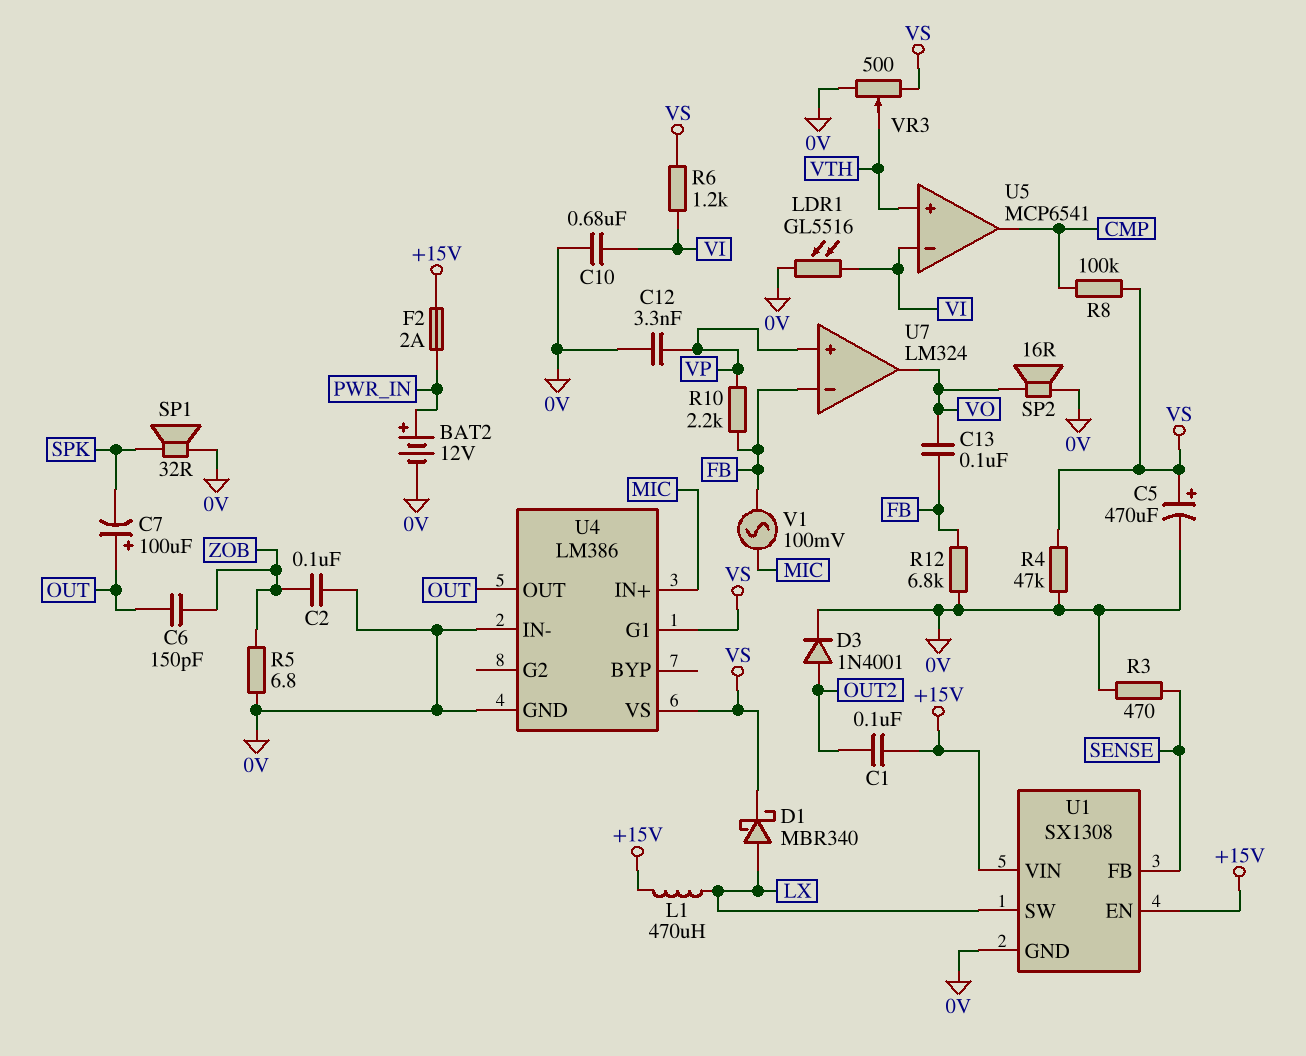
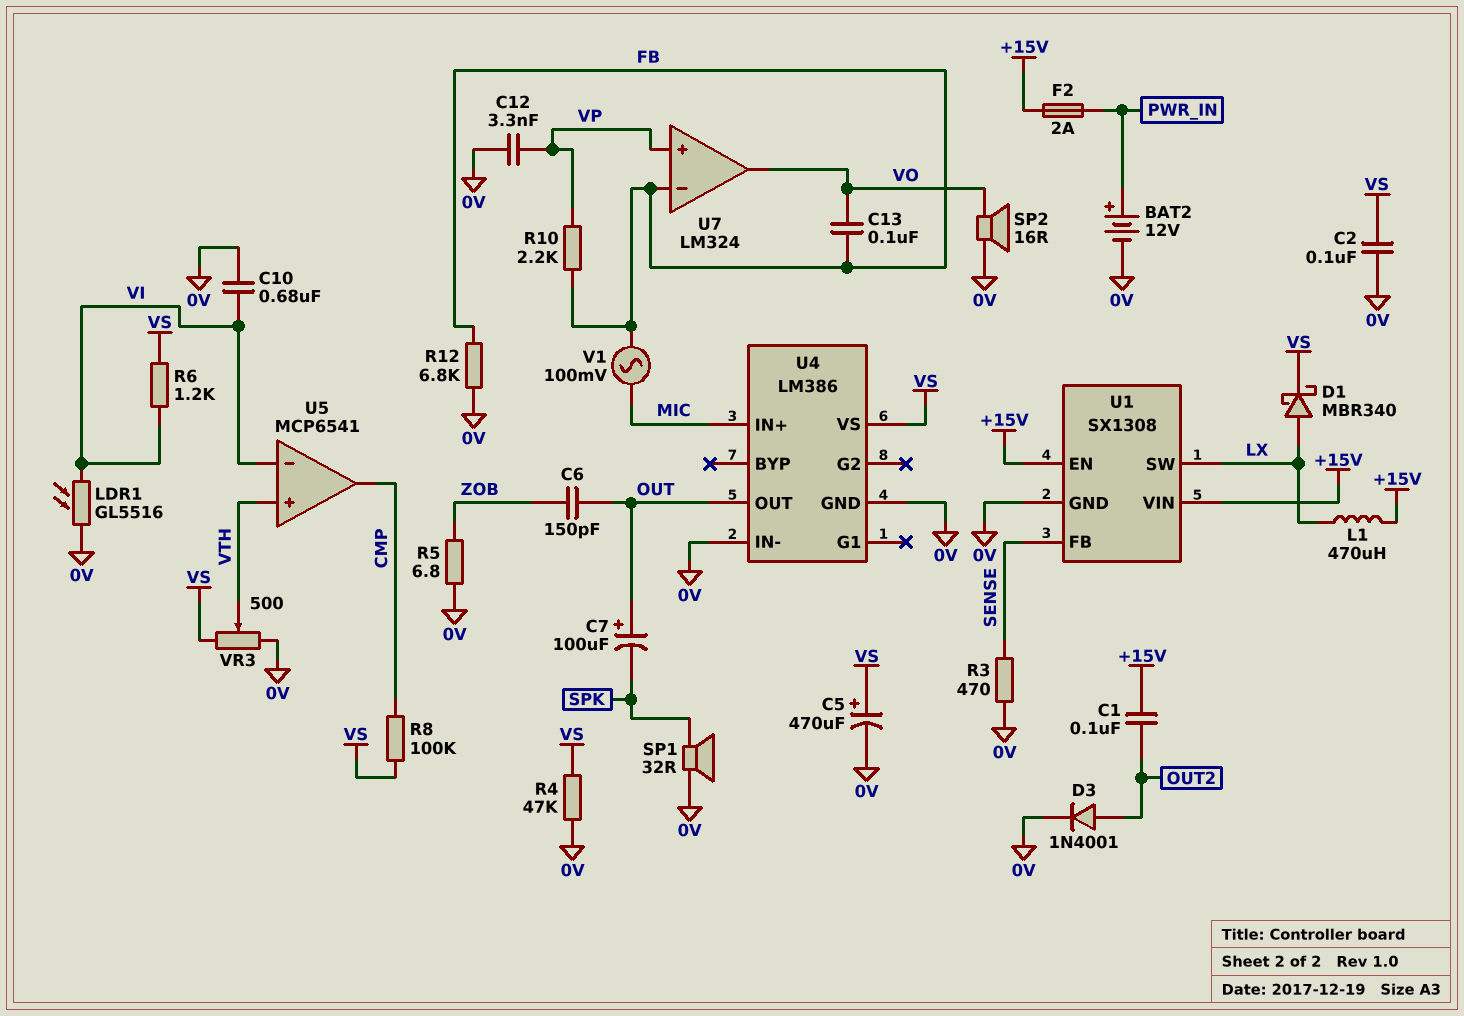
C2: 100nF (0V, ZOB) -> 100nF (0V, VS)
U4 pin G1: VS -> none

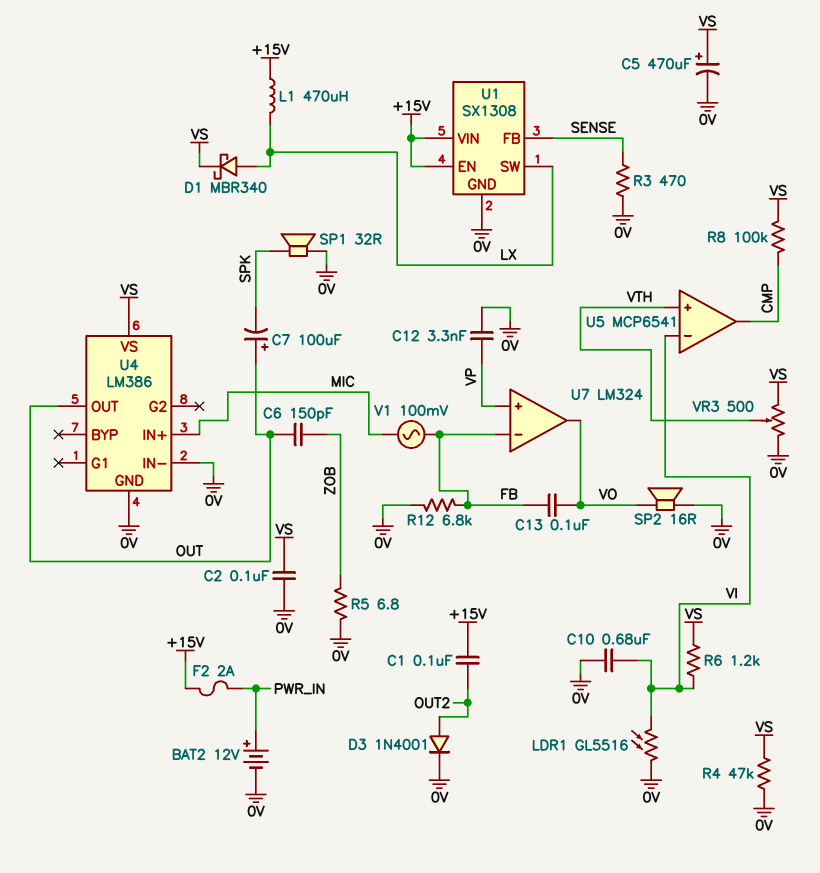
R10: 2.2k (FB, VP) -> none

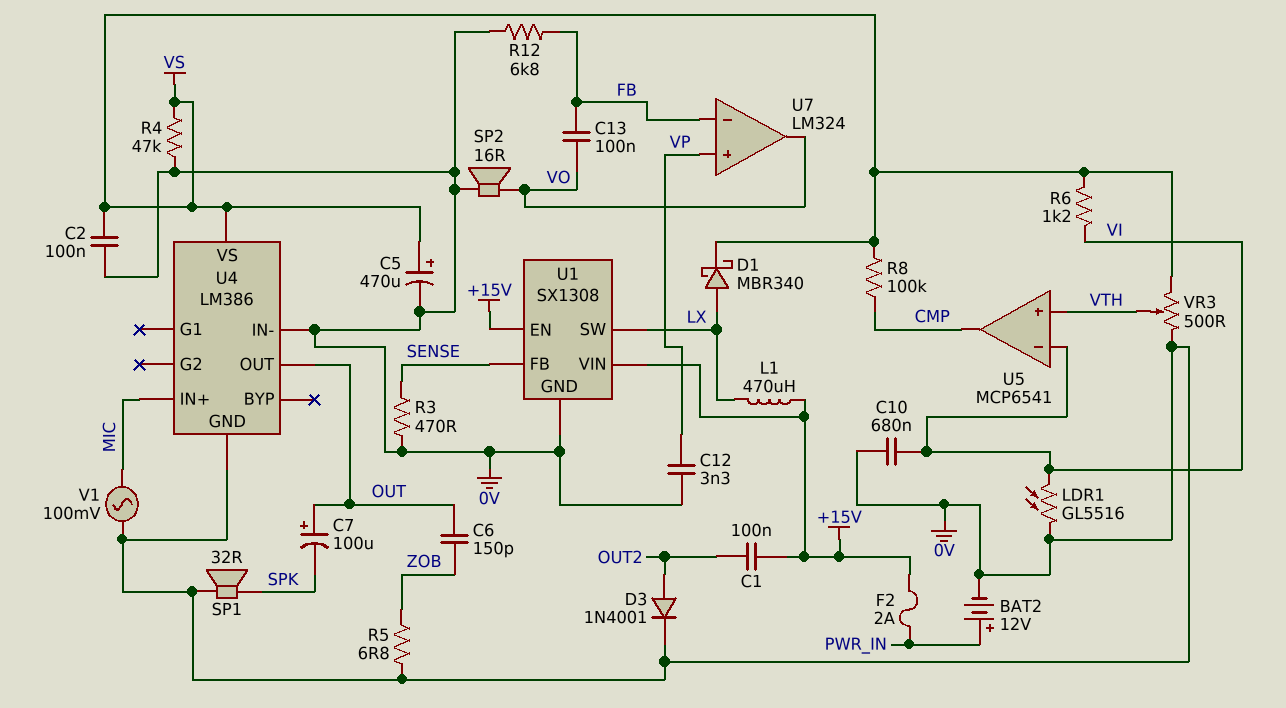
V1: AC 100mV (FB, MIC) -> AC 100mV (0V, MIC)

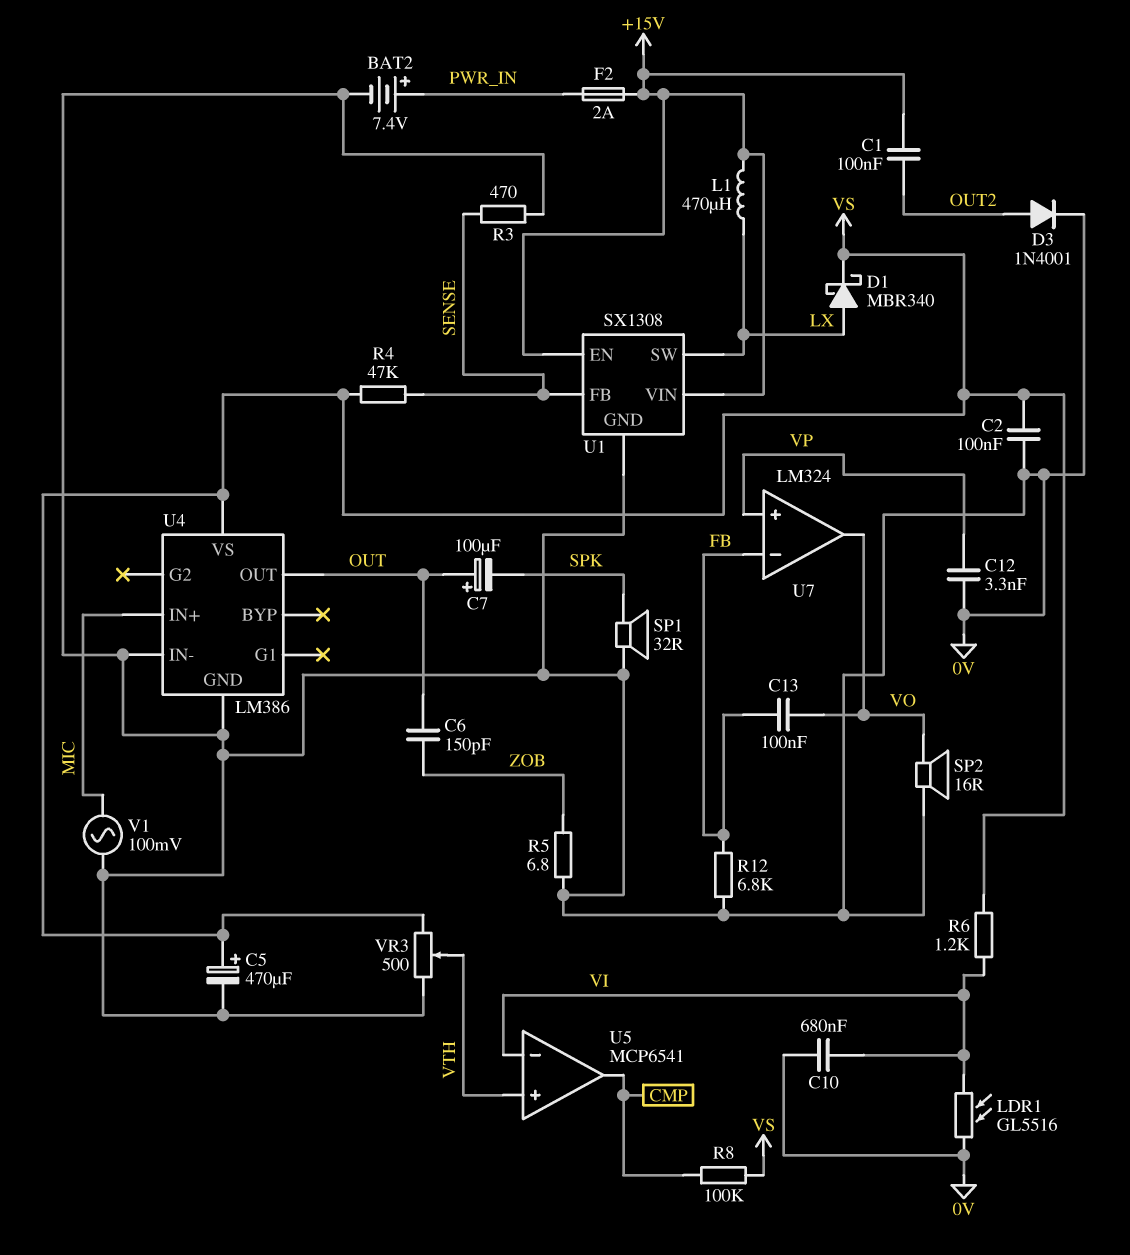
BAT2: 12V (plus PWR_IN, minus 0V) -> 7.4V (plus PWR_IN, minus 0V)
R4: 47k (0V, VS) -> 47k (SENSE, VS)

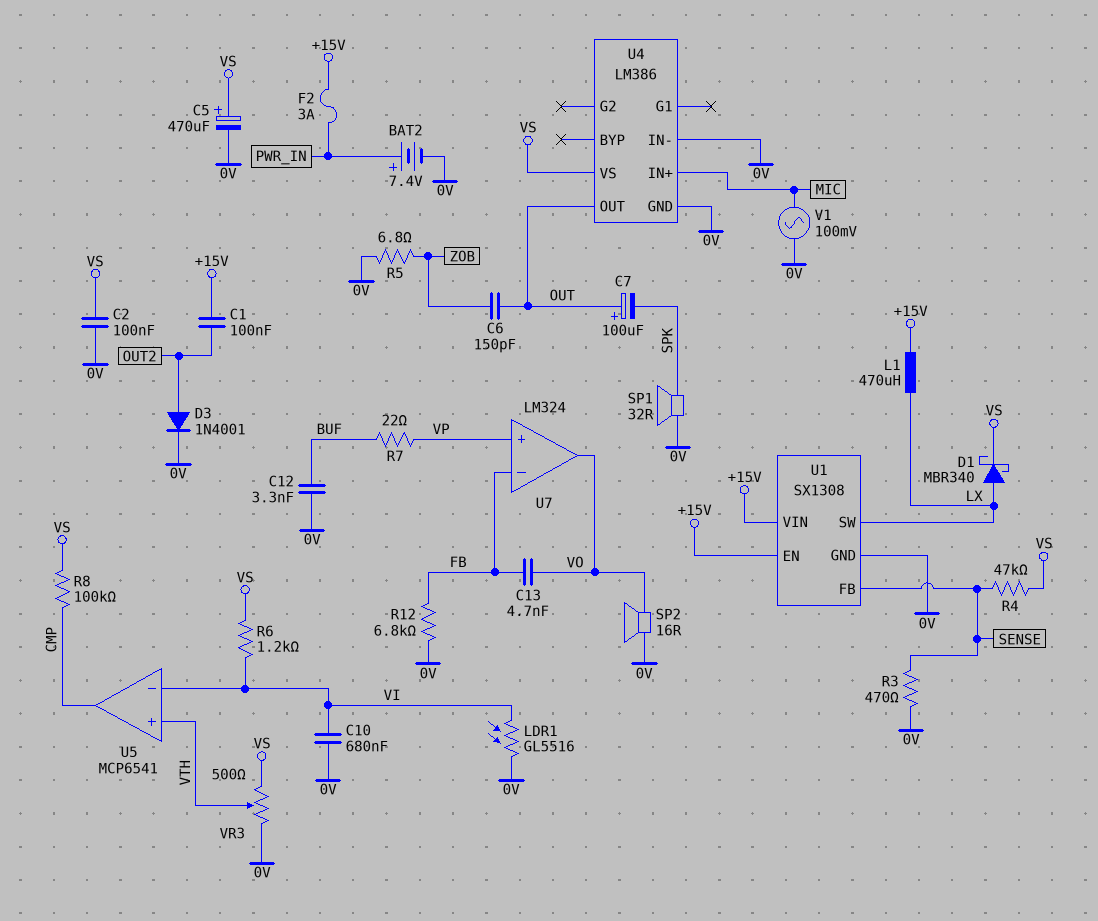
C12: 3.3nF (0V, VP) -> 3.3nF (0V, BUF)
C13: 100nF (FB, VO) -> 4.7nF (FB, VO)
F2: 2A (+15V, PWR_IN) -> 3A (+15V, PWR_IN)
R7: none -> 22 (BUF, VP)

